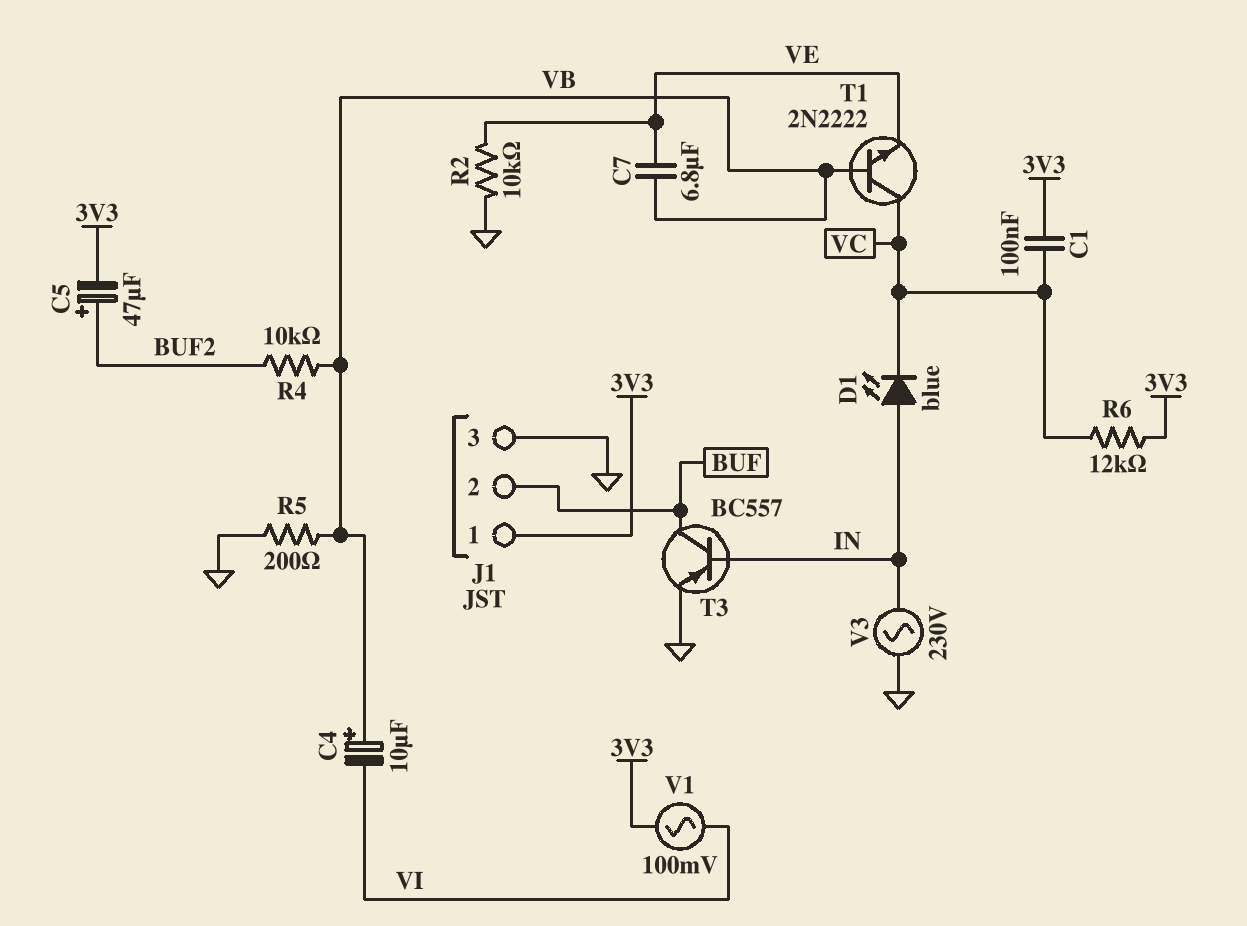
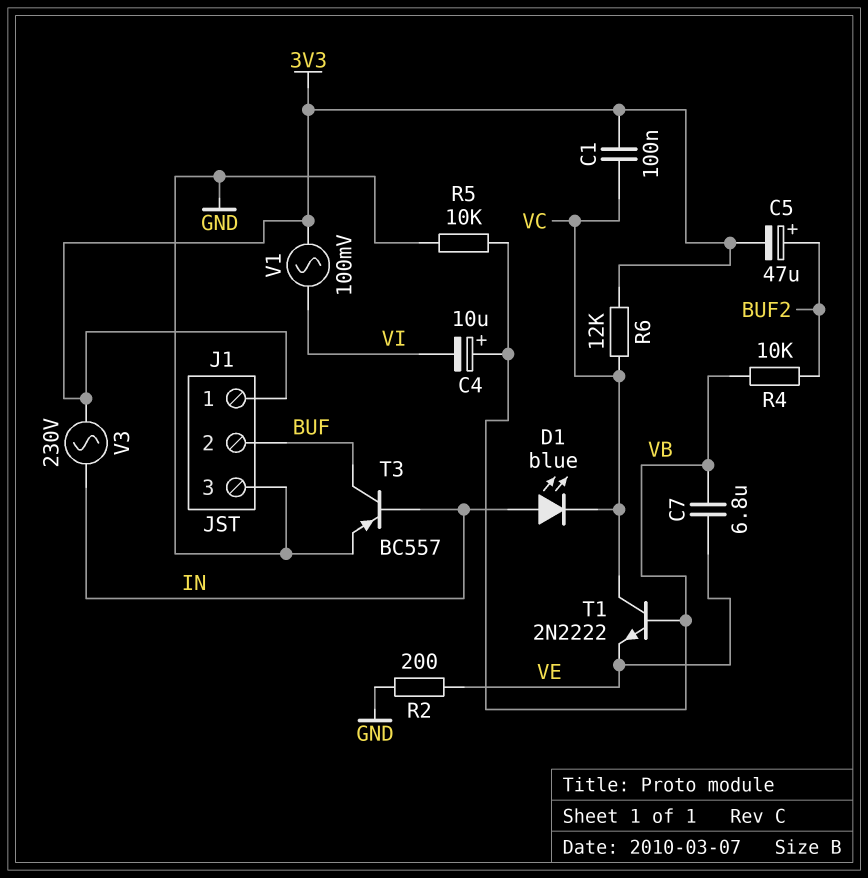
R2: 10k (GND, VE) -> 200 (GND, VE)
R5: 200 (GND, VB) -> 10k (GND, VB)
V3: AC 230V (GND, IN) -> AC 230V (3V3, IN)

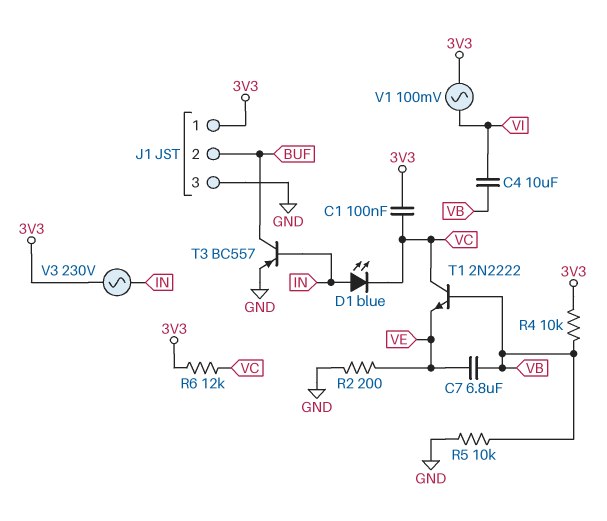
C4: 10uF (plus VB, minus VI) -> 10uF (VB, VI)
C5: 47uF (plus BUF2, minus 3V3) -> none
R4: 10k (BUF2, VB) -> 10k (3V3, VB)

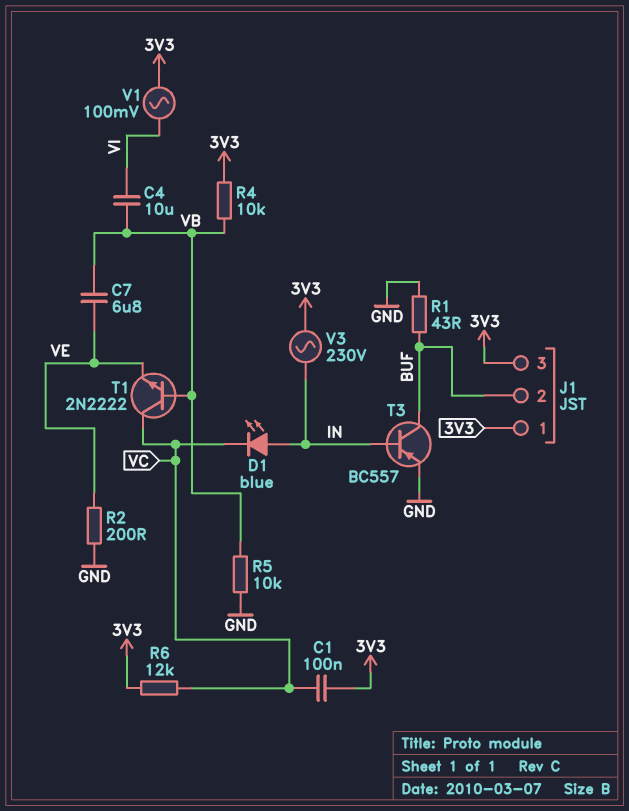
J1 pin 3: GND -> 3V3
R1: none -> 43 (BUF, GND)

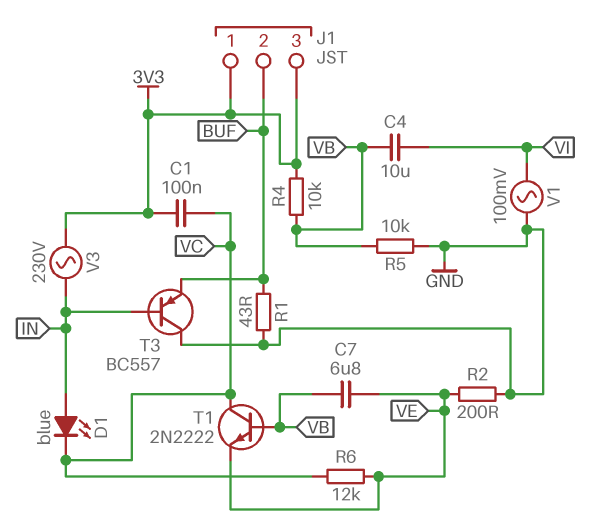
R6: 12k (3V3, VC) -> 12k (VC, VE)
T3: PNP BC557 (B IN, C BUF, E GND) -> PNP BC557 (B IN, C GND, E BUF)
V1: AC 100mV (3V3, VI) -> AC 100mV (GND, VI)

